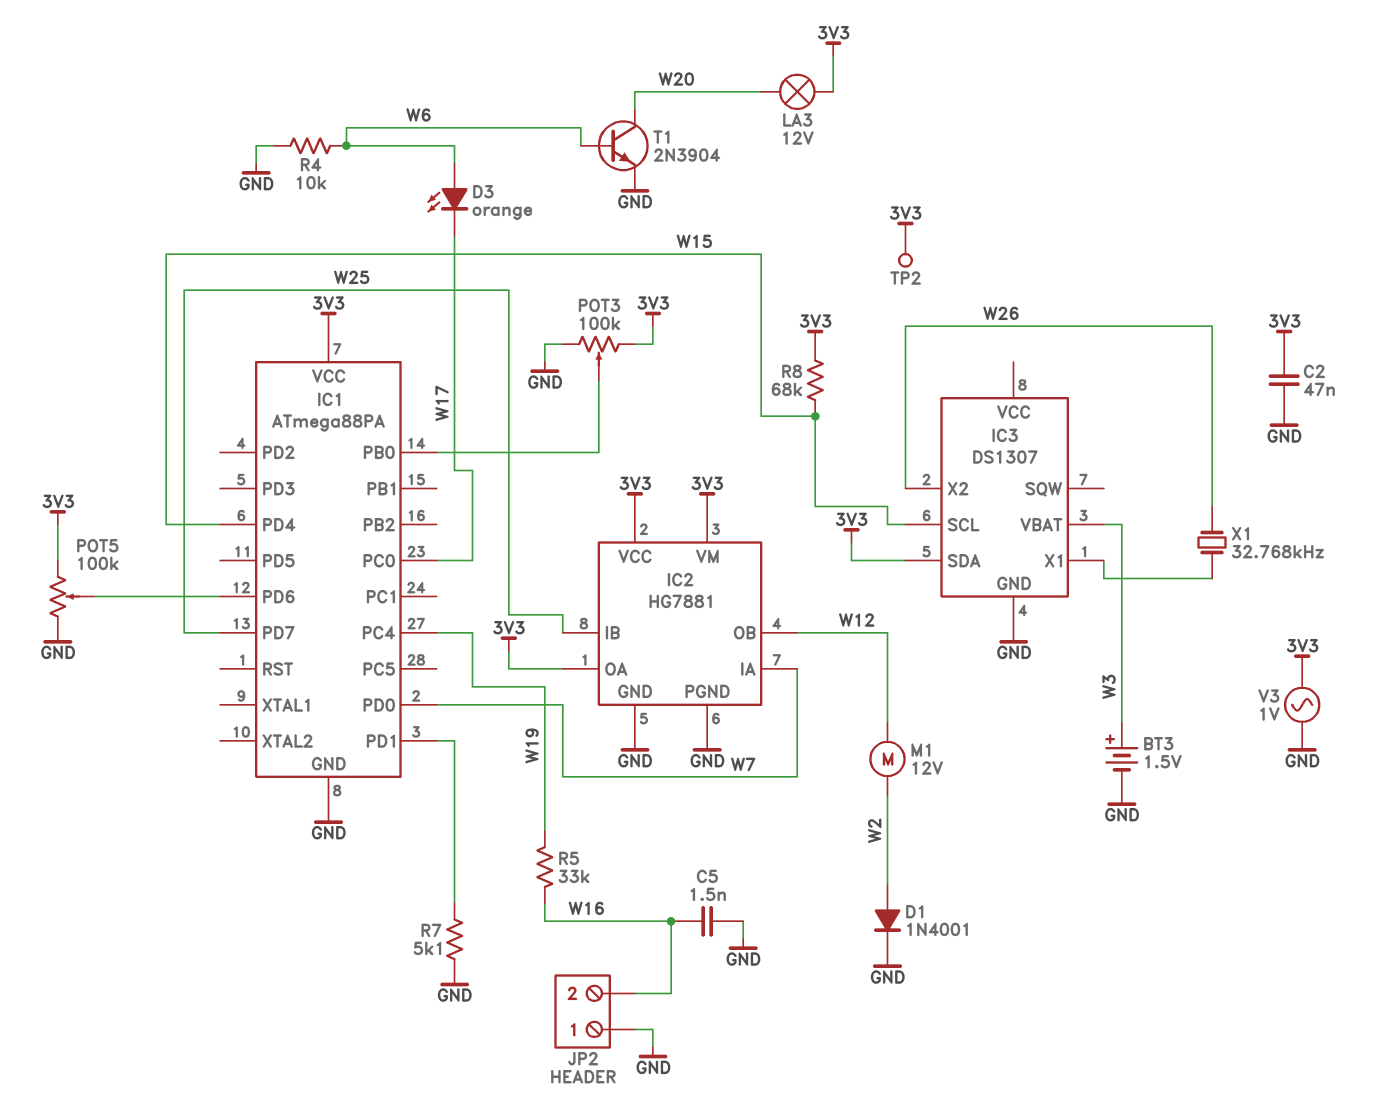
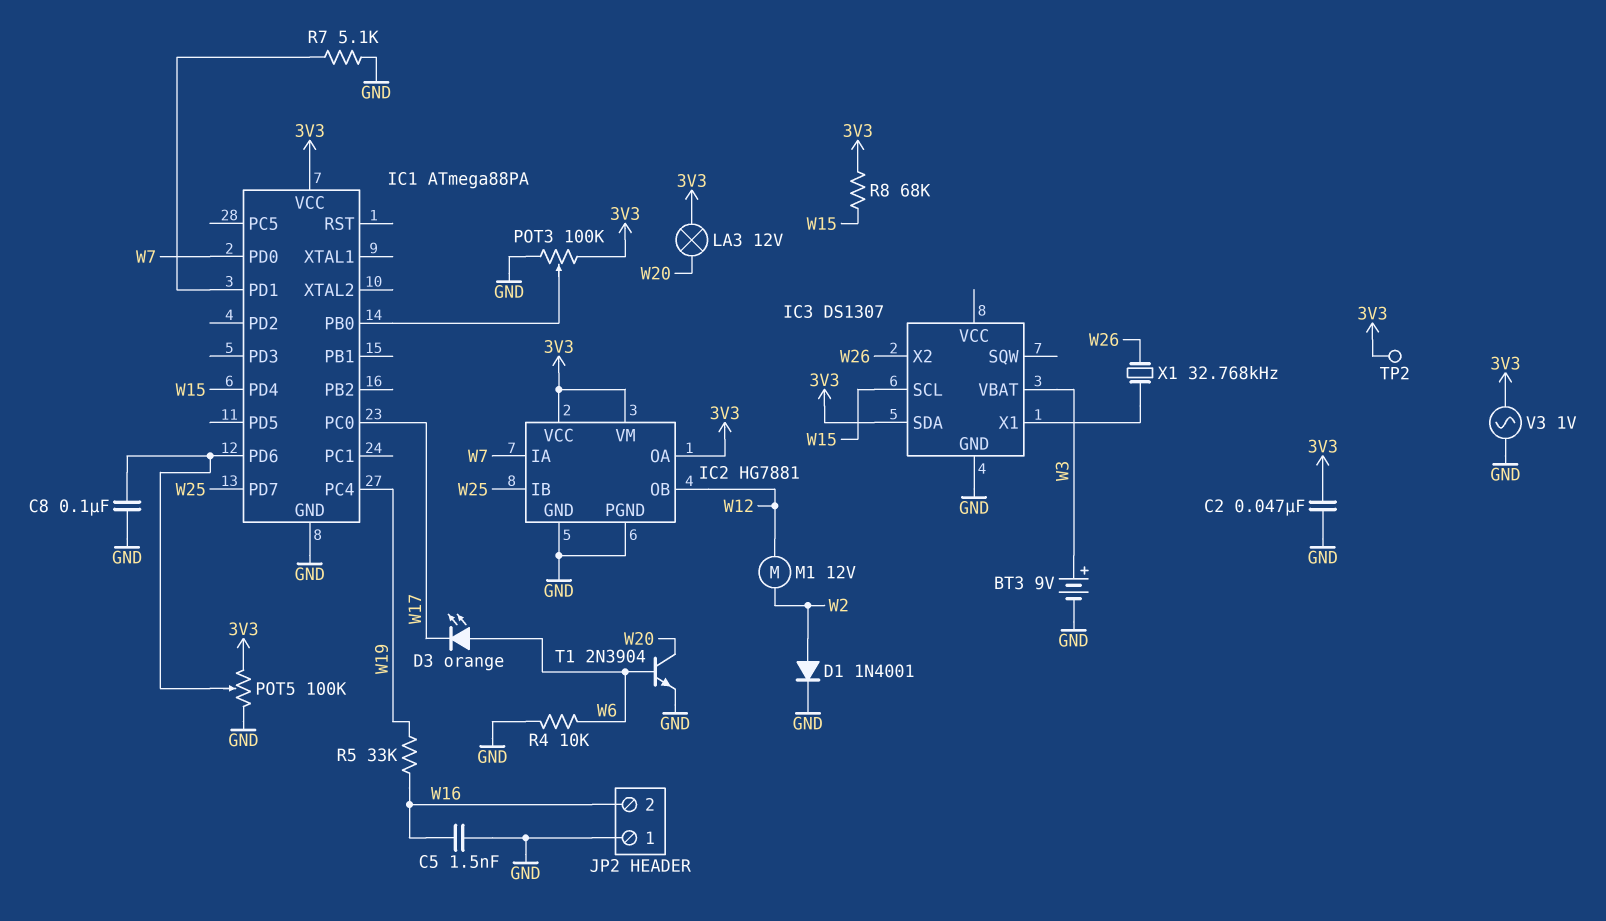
BT3: 1.5V (plus W3, minus GND) -> 9V (plus W3, minus GND)
C8: none -> 100nF (GND, IC1/PD6)

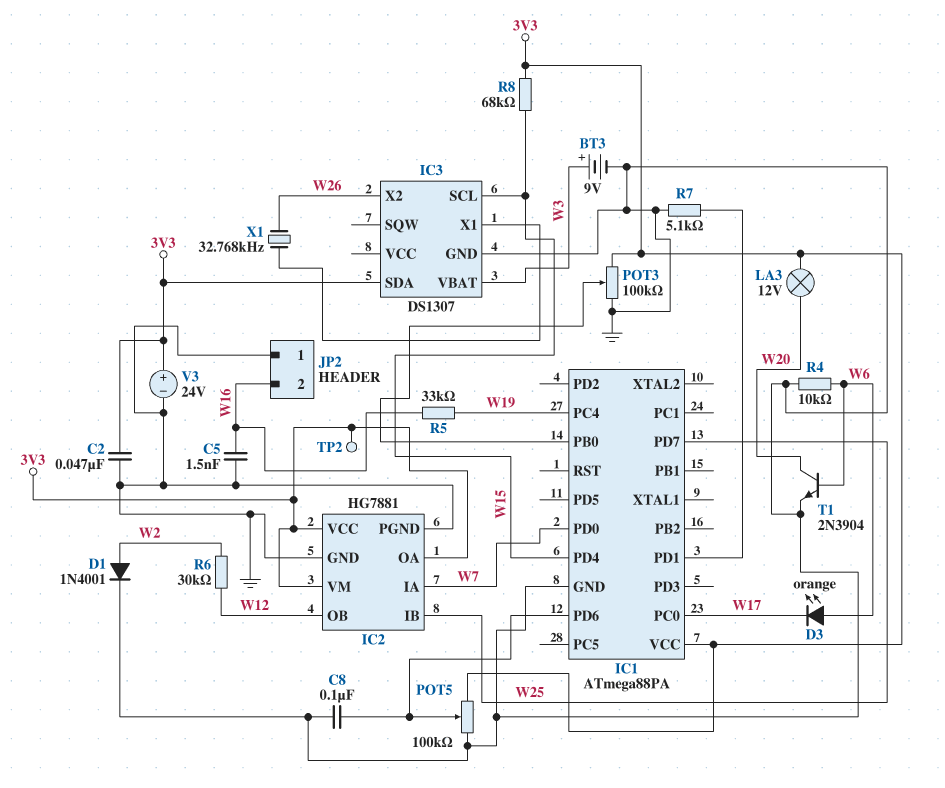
M1: motor 12V (W2, W12) -> none
R6: none -> 30k (W2, W12)
V3: AC 1V (3V3, GND) -> 24V (plus 3V3, minus GND)

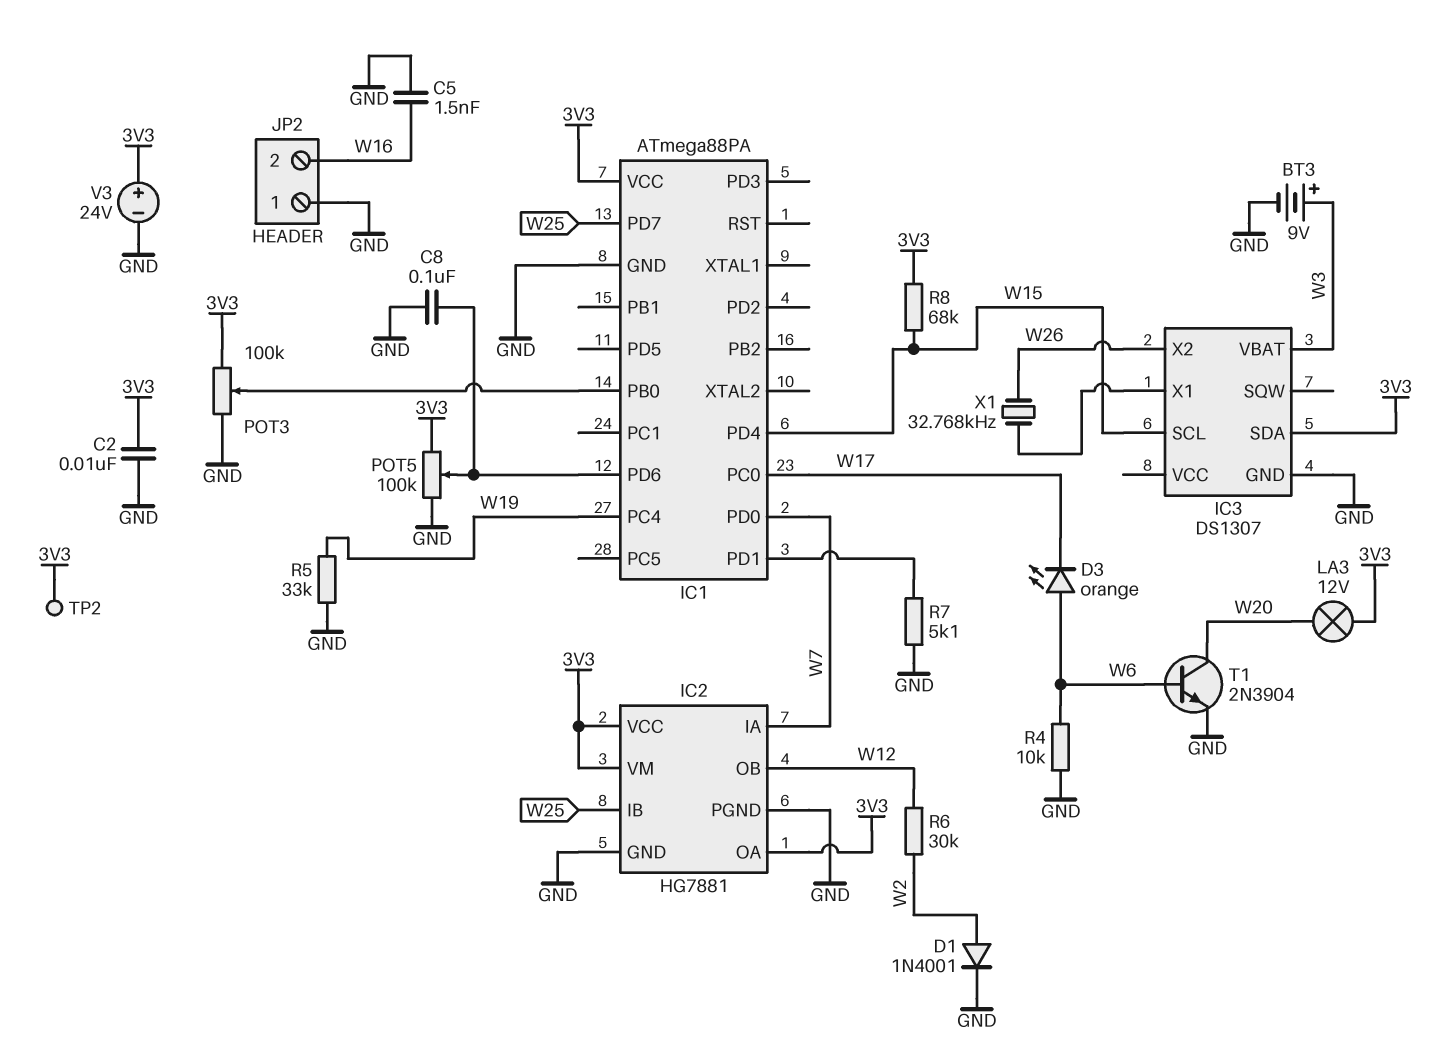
C2: 47nF (3V3, GND) -> 10nF (3V3, GND)
R5: 33k (W16, W19) -> 33k (GND, W19)

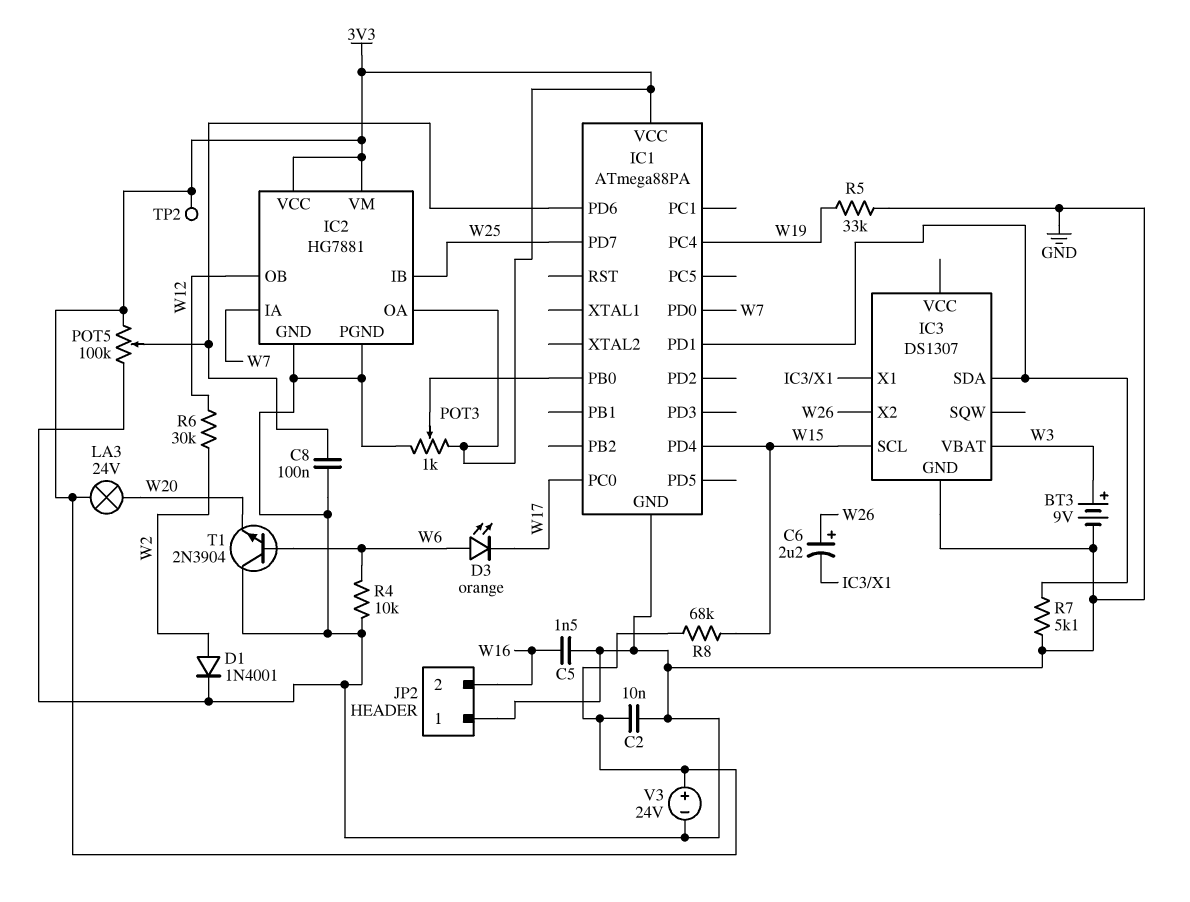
C6: none -> 2.2uF (plus W26, minus IC3/X1)
IC3 pin SDA: 3V3 -> IC1/PD1
LA3: lamp 12V (3V3, W20) -> lamp 24V (3V3, W20)
POT3: 100k (3V3, GND, wiper IC1/PB0) -> 1k (3V3, GND, wiper IC1/PB0)
T1: NPN 2N3904 (B W6, C W20, E GND) -> NPN 2N3904 (B W6, C GND, E W20)
X1: 32.768kHz (IC3/X1, W26) -> none

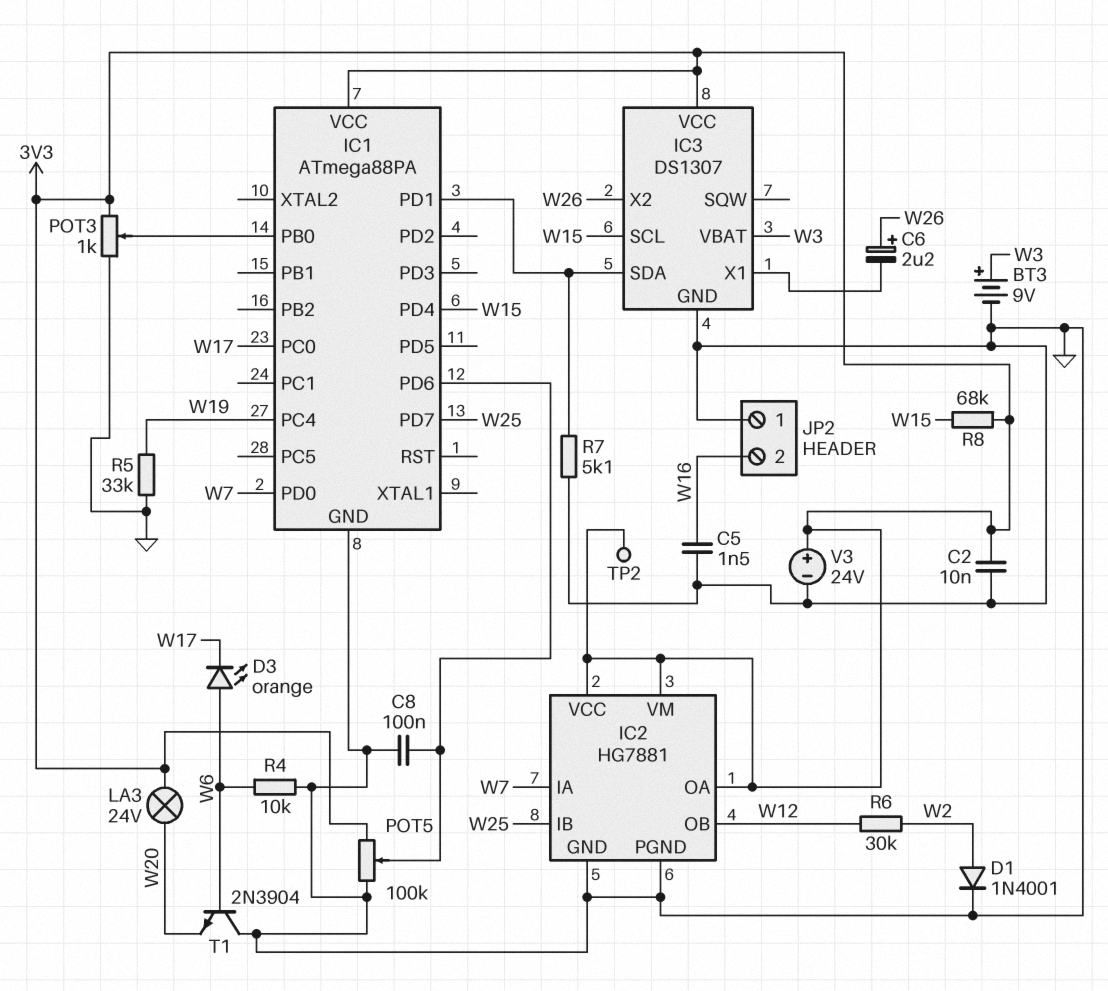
IC3 pin VCC: none -> 3V3

